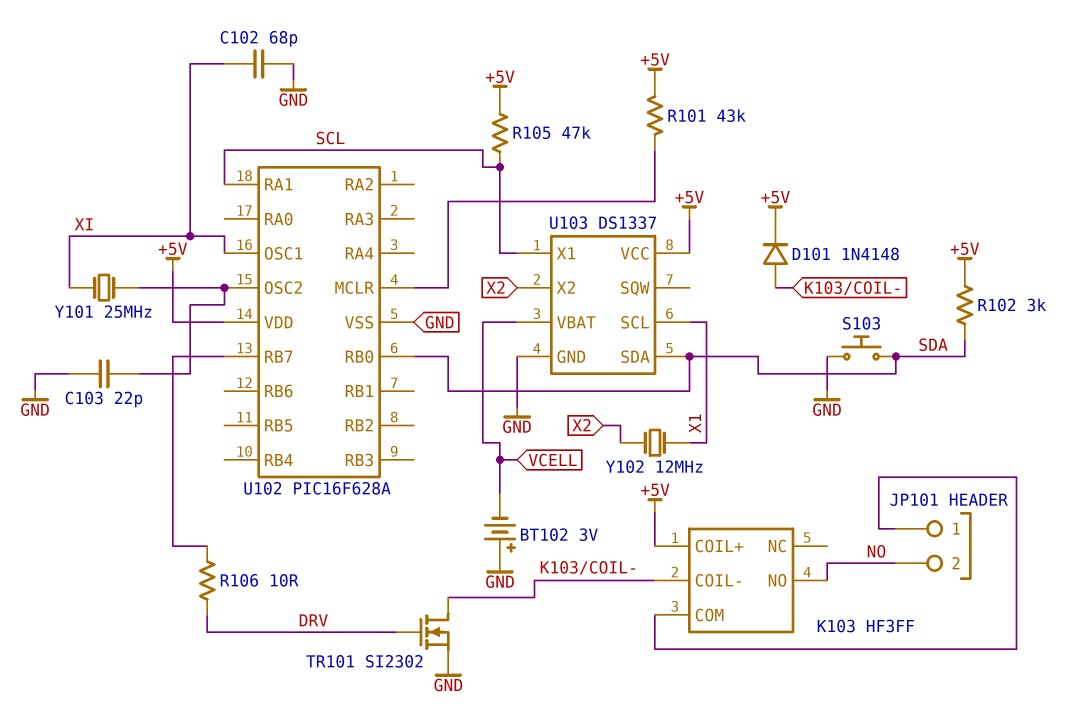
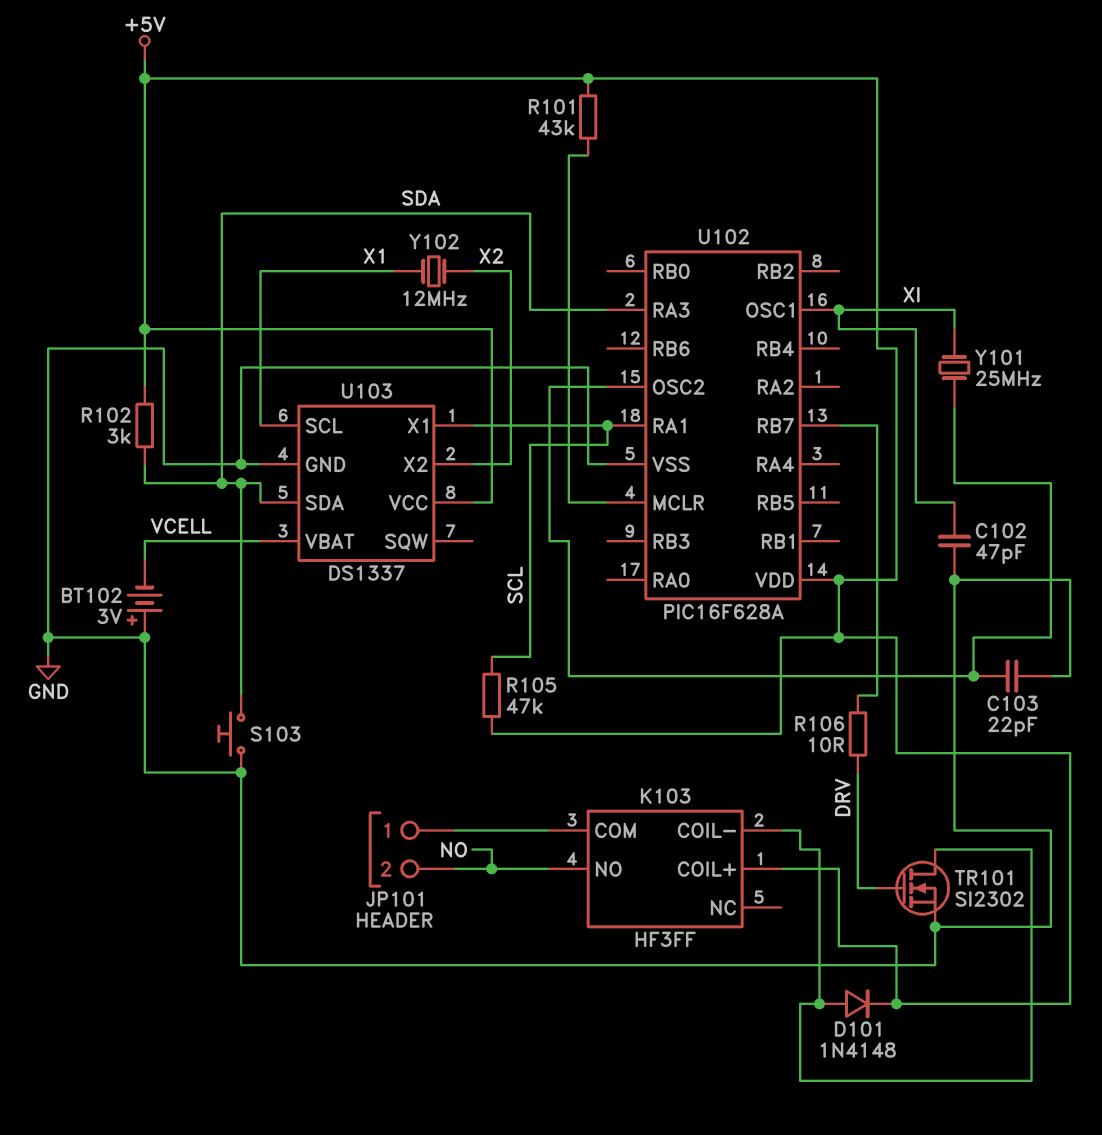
C102: 68pF (GND, XI) -> 47pF (GND, XI)
U102 pin RA3: none -> SDA
U102 pin RB0: SDA -> none

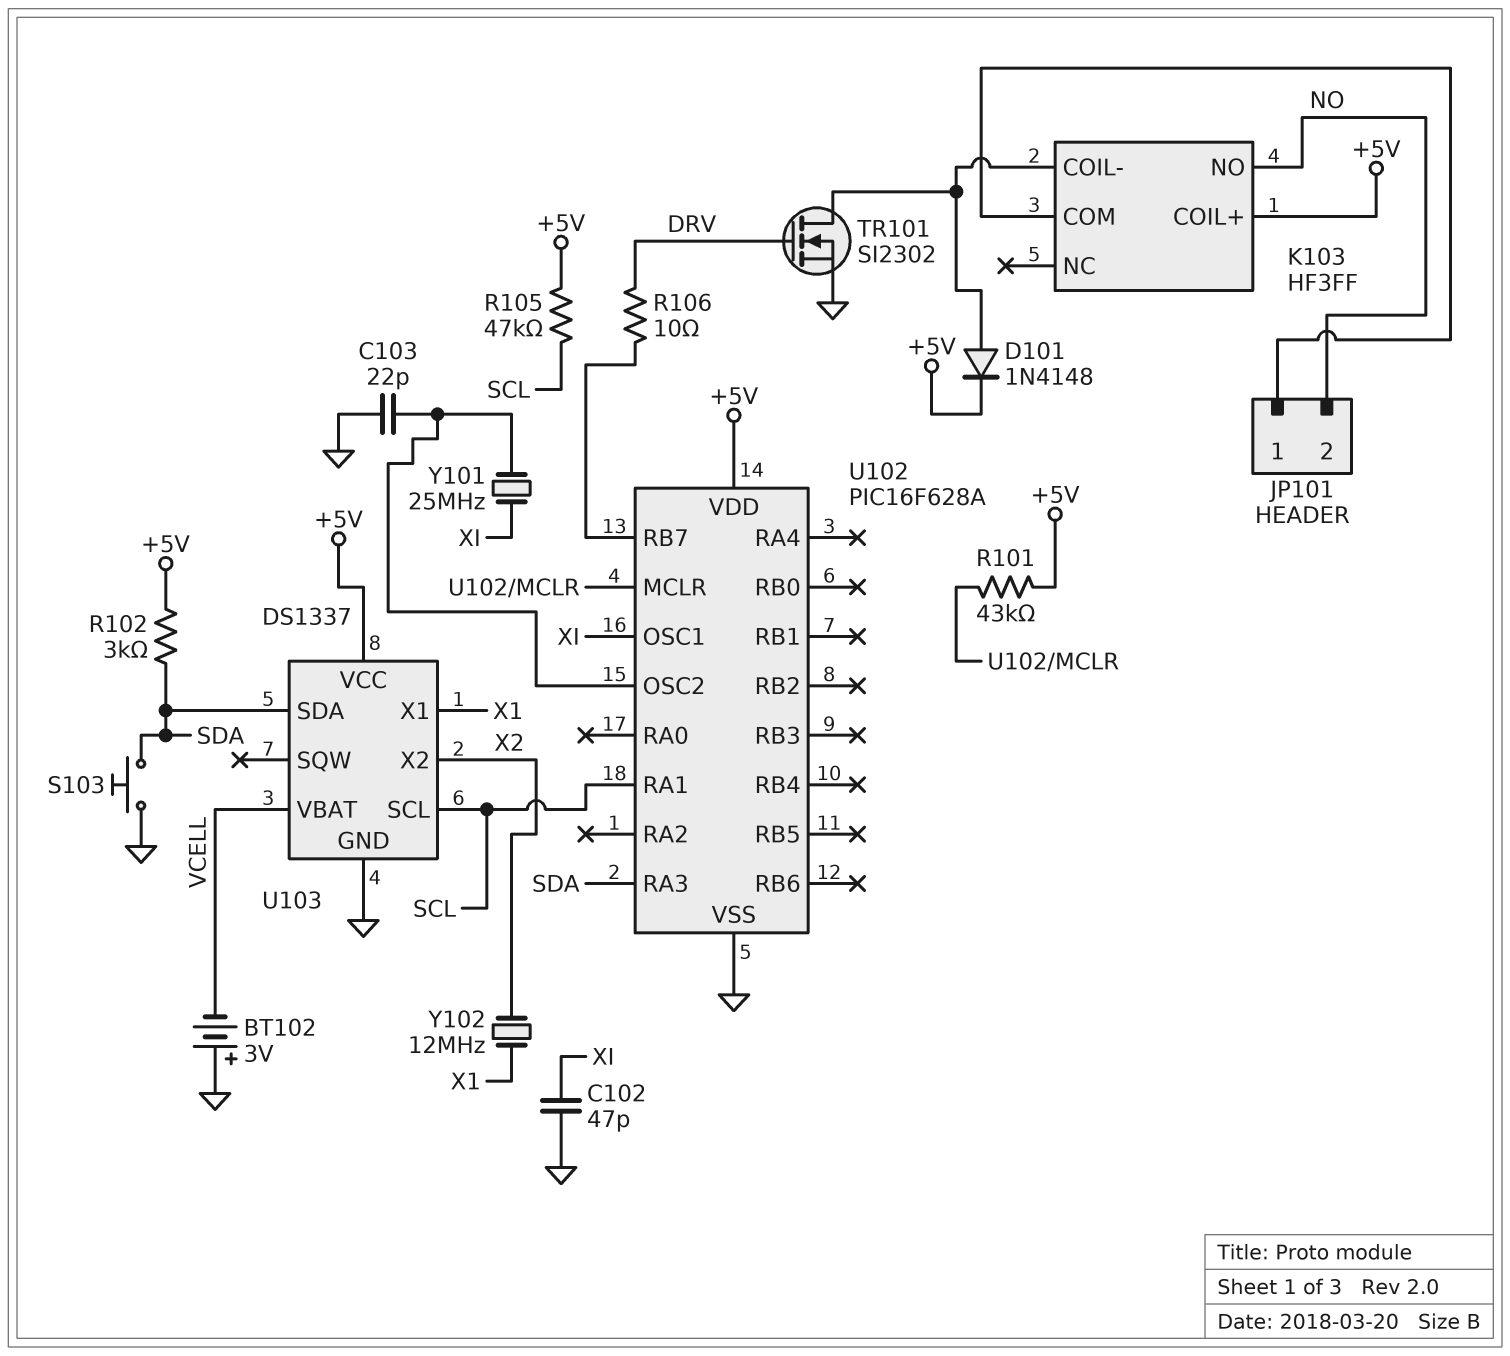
U103 pin SCL: X1 -> SCL
U103 pin X1: SCL -> X1

